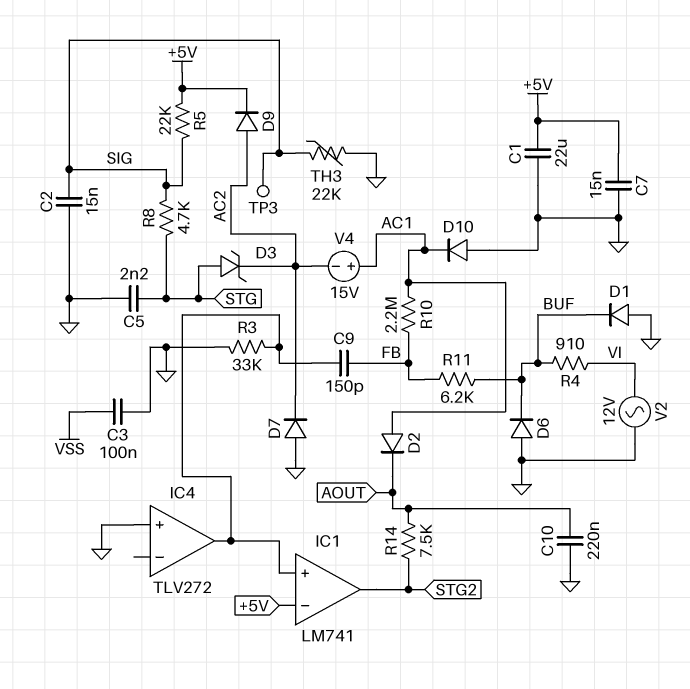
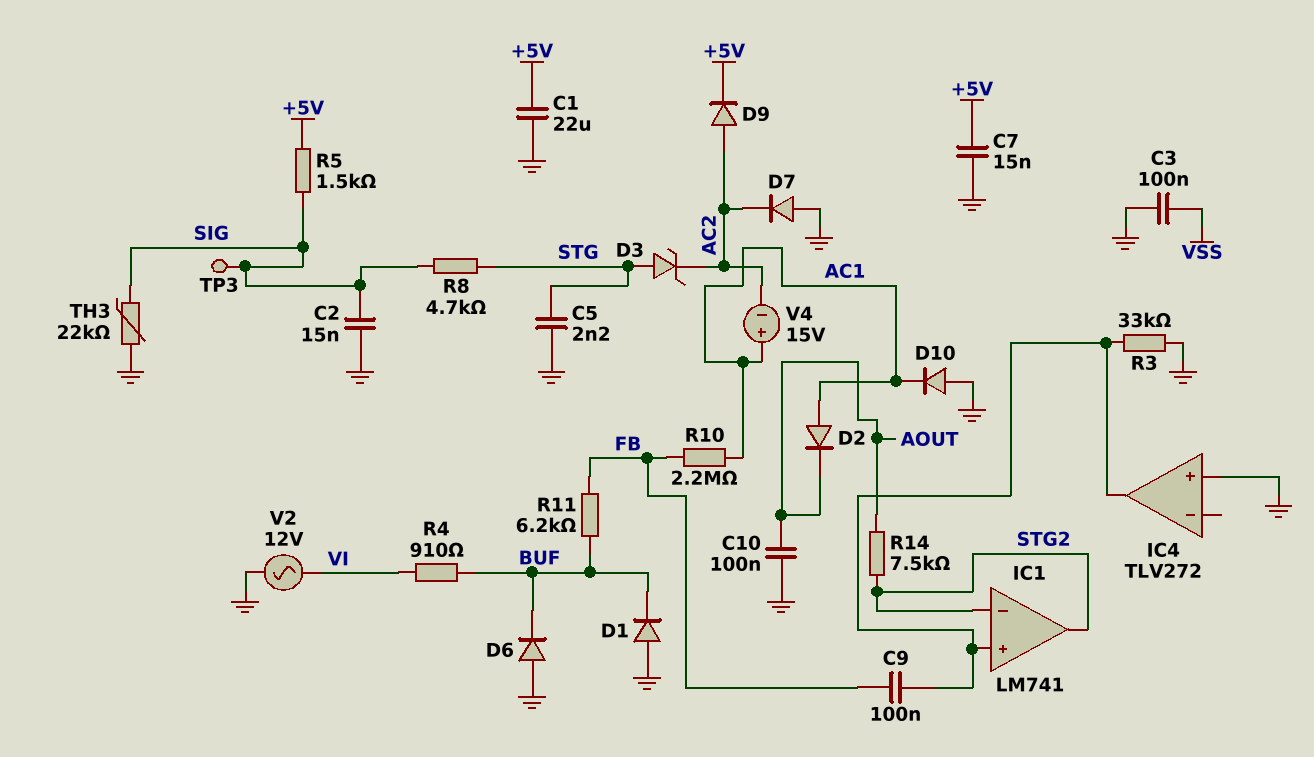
C9: 150pF (FB, IC1/in+) -> 100nF (FB, IC1/in+)
C10: 220nF (AOUT, GND) -> 100nF (AOUT, GND)
IC1 pin in-: +5V -> STG2
R5: 22k (+5V, SIG) -> 1.5k (+5V, SIG)

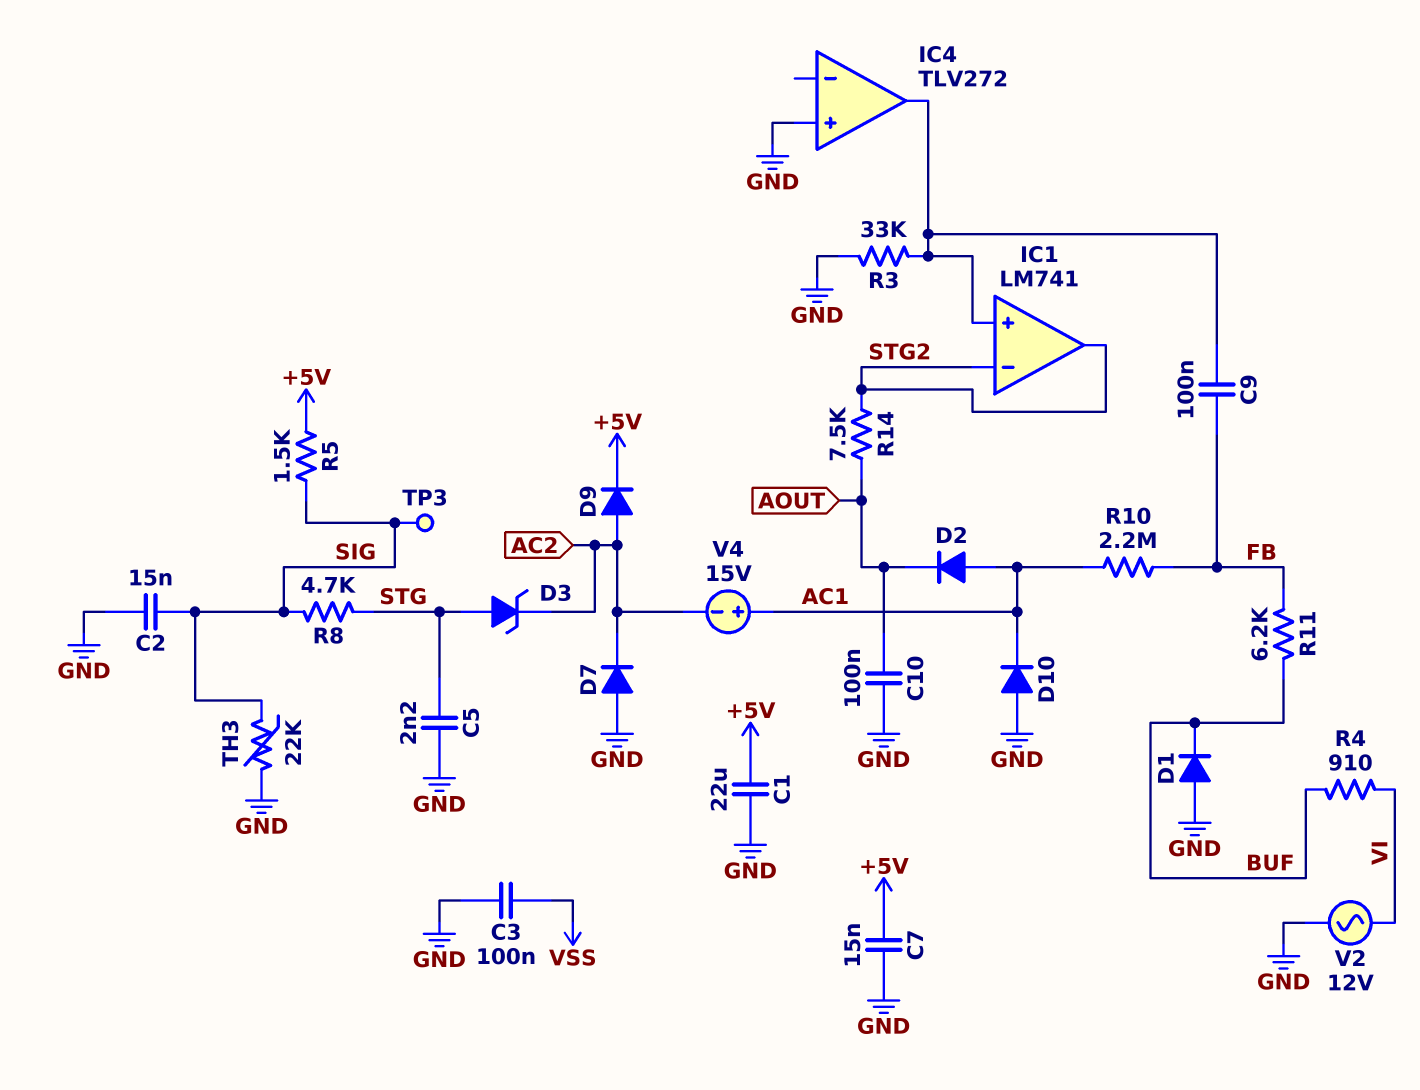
D6: diode (A GND, K BUF) -> none

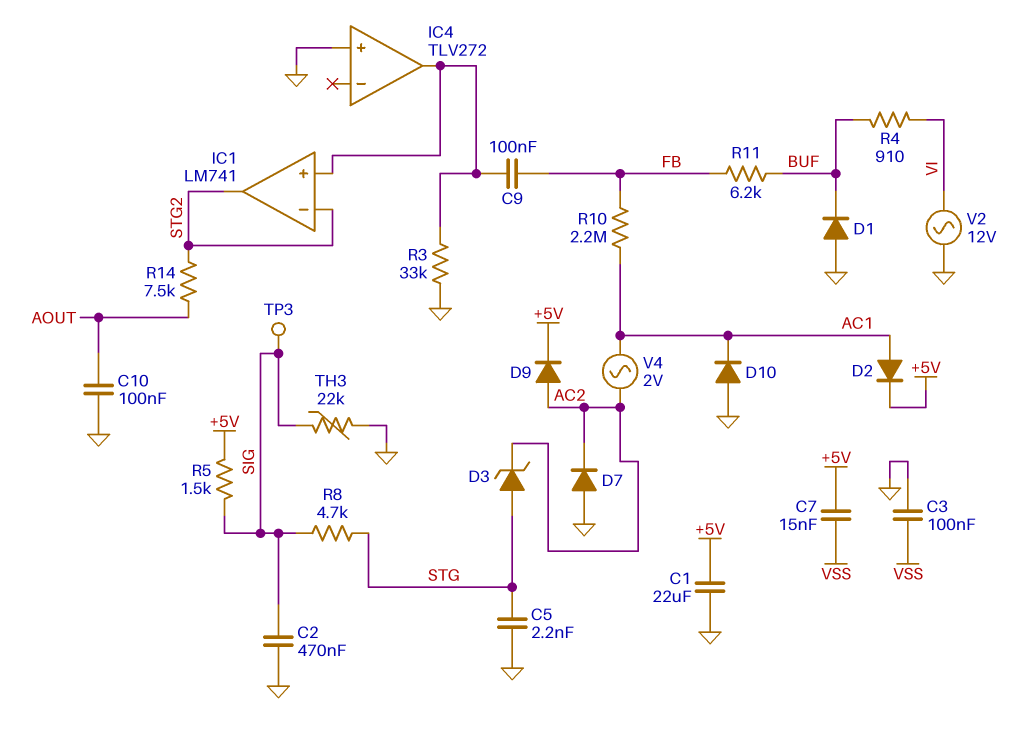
C2: 15nF (GND, SIG) -> 470nF (GND, SIG)
C7: 15nF (+5V, GND) -> 15nF (+5V, VSS)
D2: diode (A AC1, K AOUT) -> diode (A AC1, K +5V)
V4: 15V (plus AC1, minus AC2) -> AC 2V (AC1, AC2)

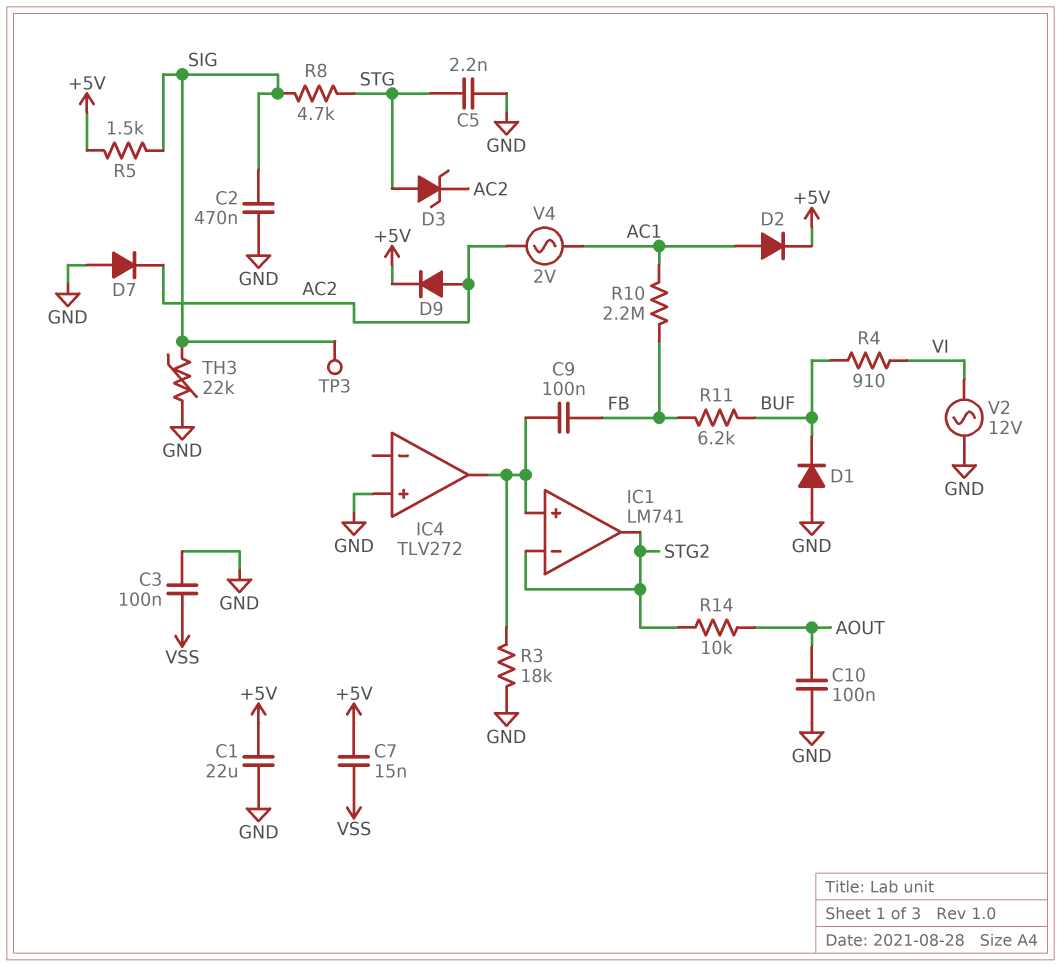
D10: diode (A GND, K AC1) -> none
R3: 33k (GND, IC1/in+) -> 18k (GND, IC1/in+)
R14: 7.5k (AOUT, STG2) -> 10k (AOUT, STG2)

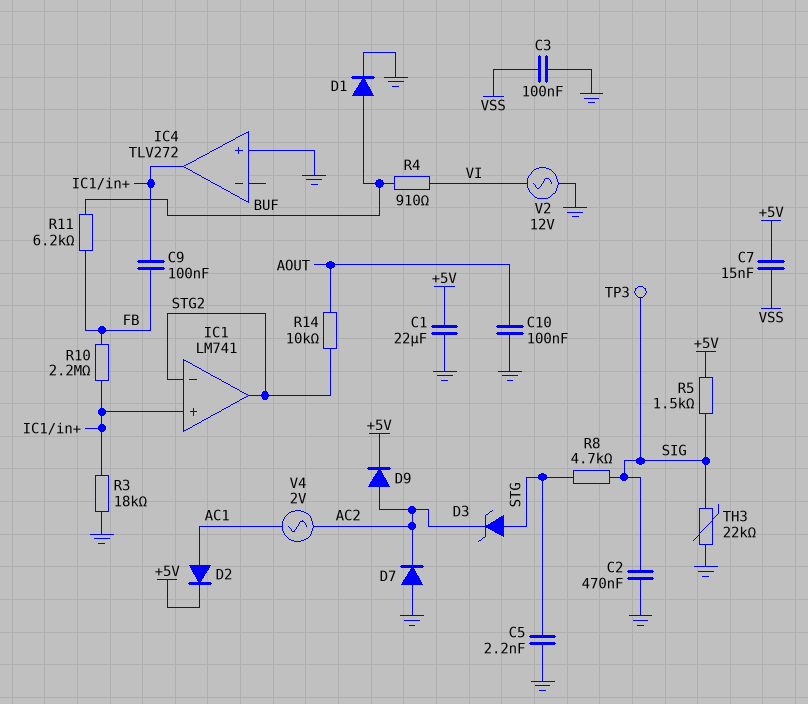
D1: diode (A GND, K BUF) -> diode (A BUF, K GND)
R10: 2.2M (AC1, FB) -> 2.2M (FB, IC1/in+)

